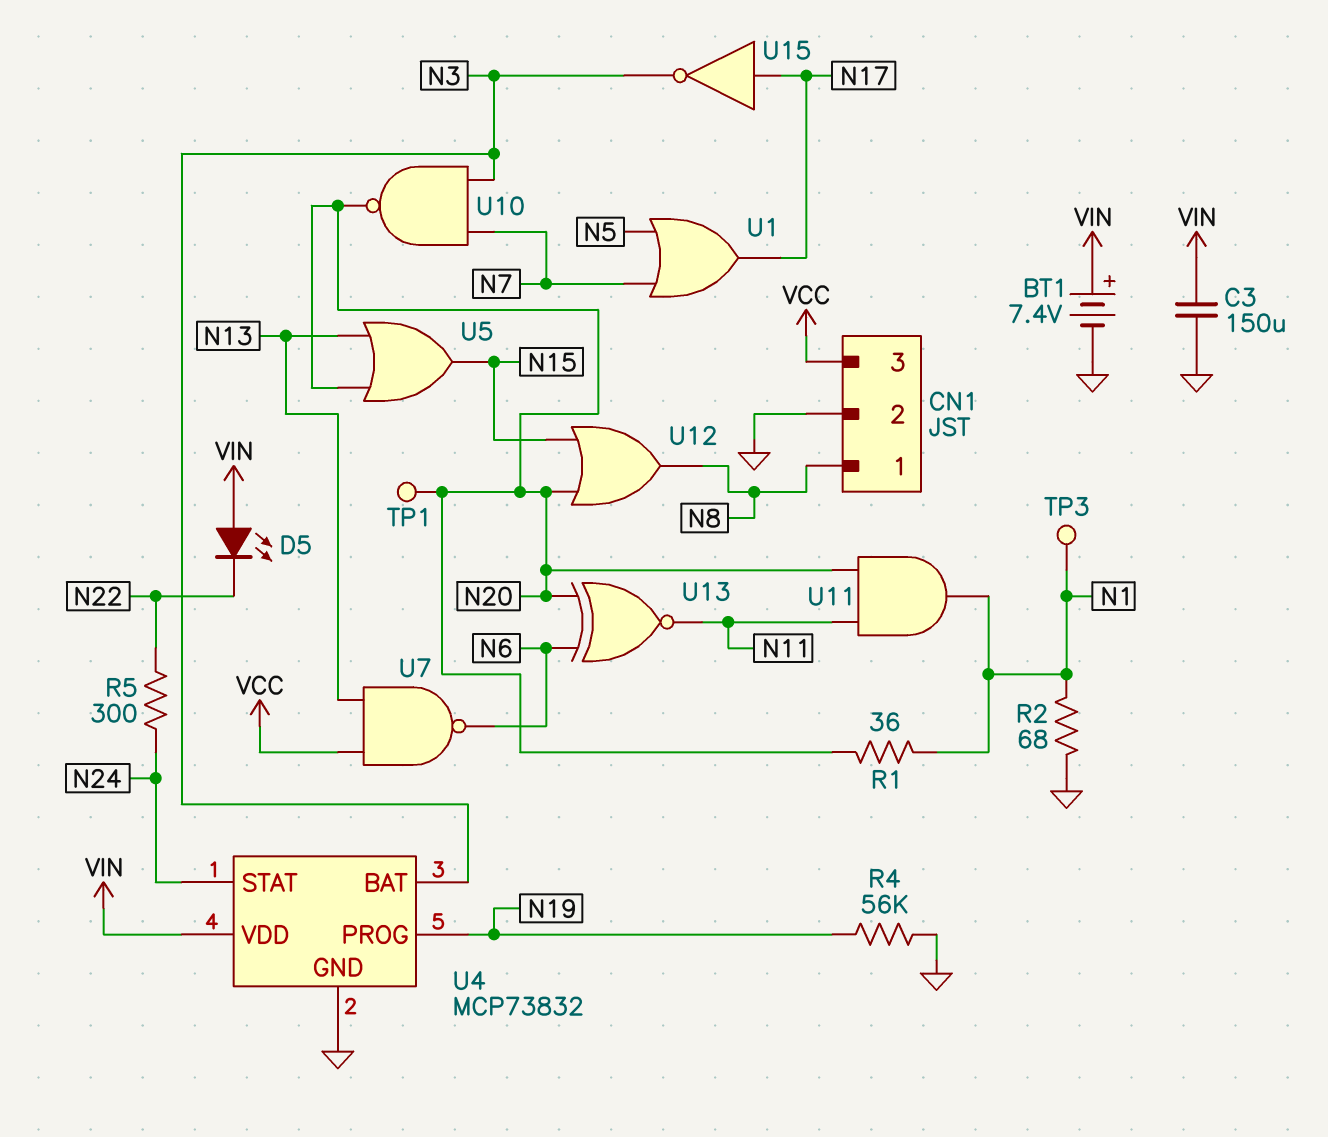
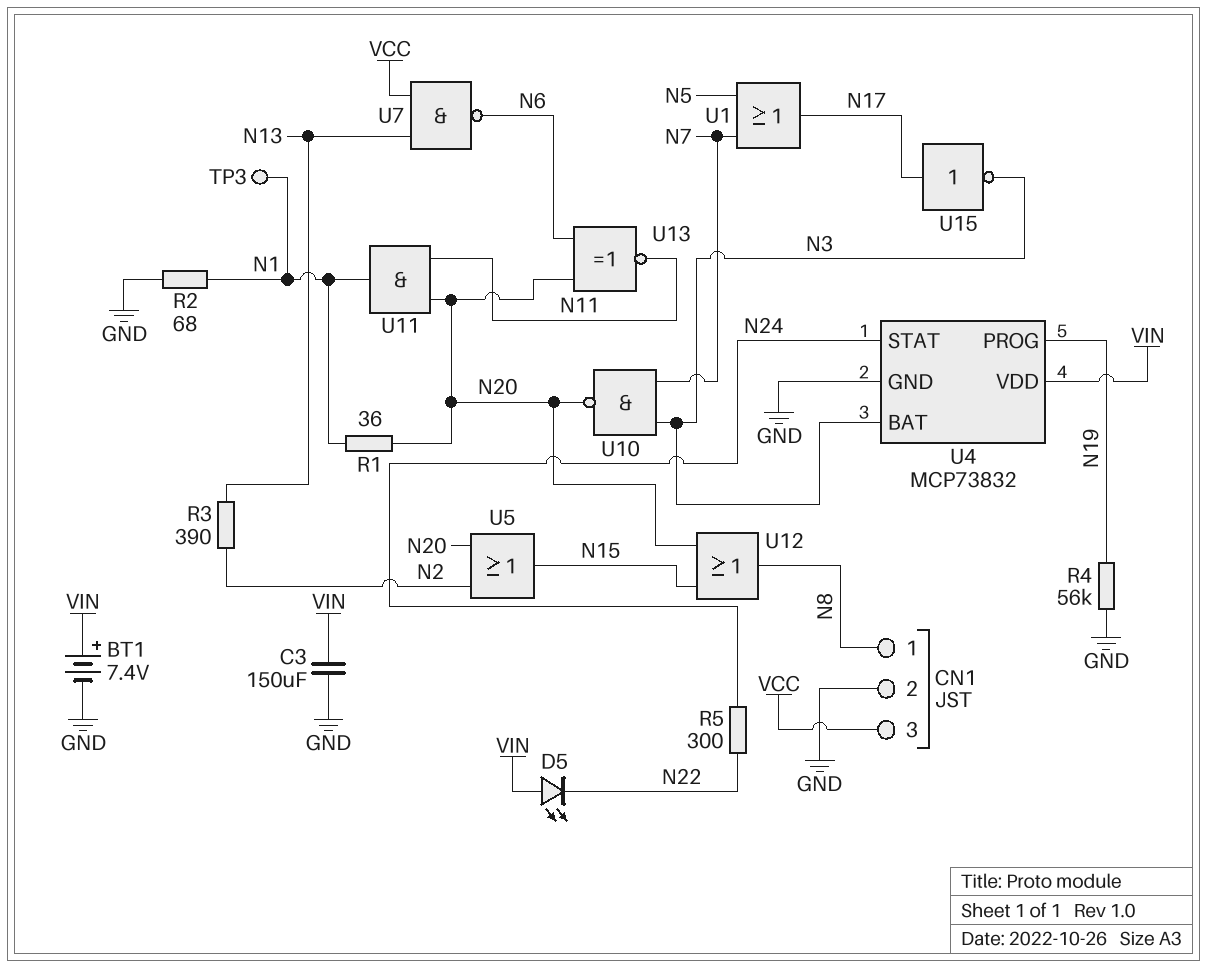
R3: none -> 390 (N2, N13)
TP1: test point (N20) -> none
U5: OR (in N13, in N20, out N15) -> OR (in N2, in N20, out N15)

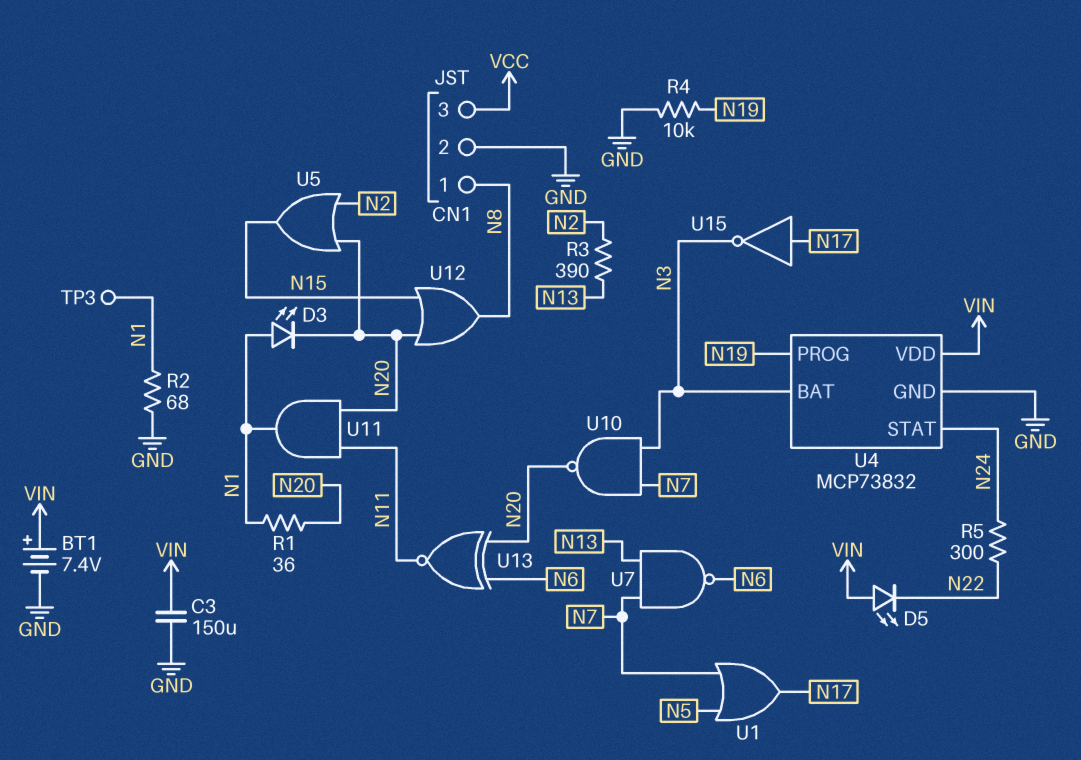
D3: none -> LED (A N1, K N20)
R4: 56k (GND, N19) -> 10k (GND, N19)
U7: NAND (in N13, in VCC, out N6) -> NAND (in N7, in N13, out N6)

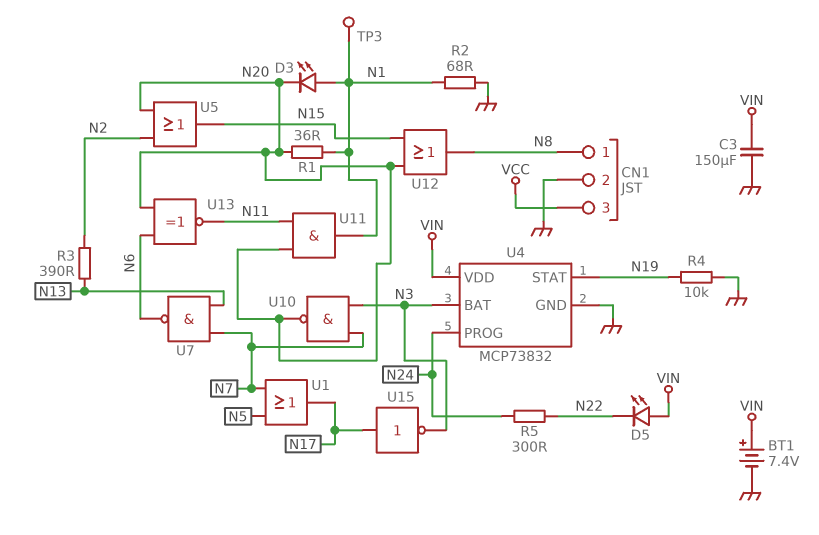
U4 pin PROG: N19 -> N24
U4 pin STAT: N24 -> N19

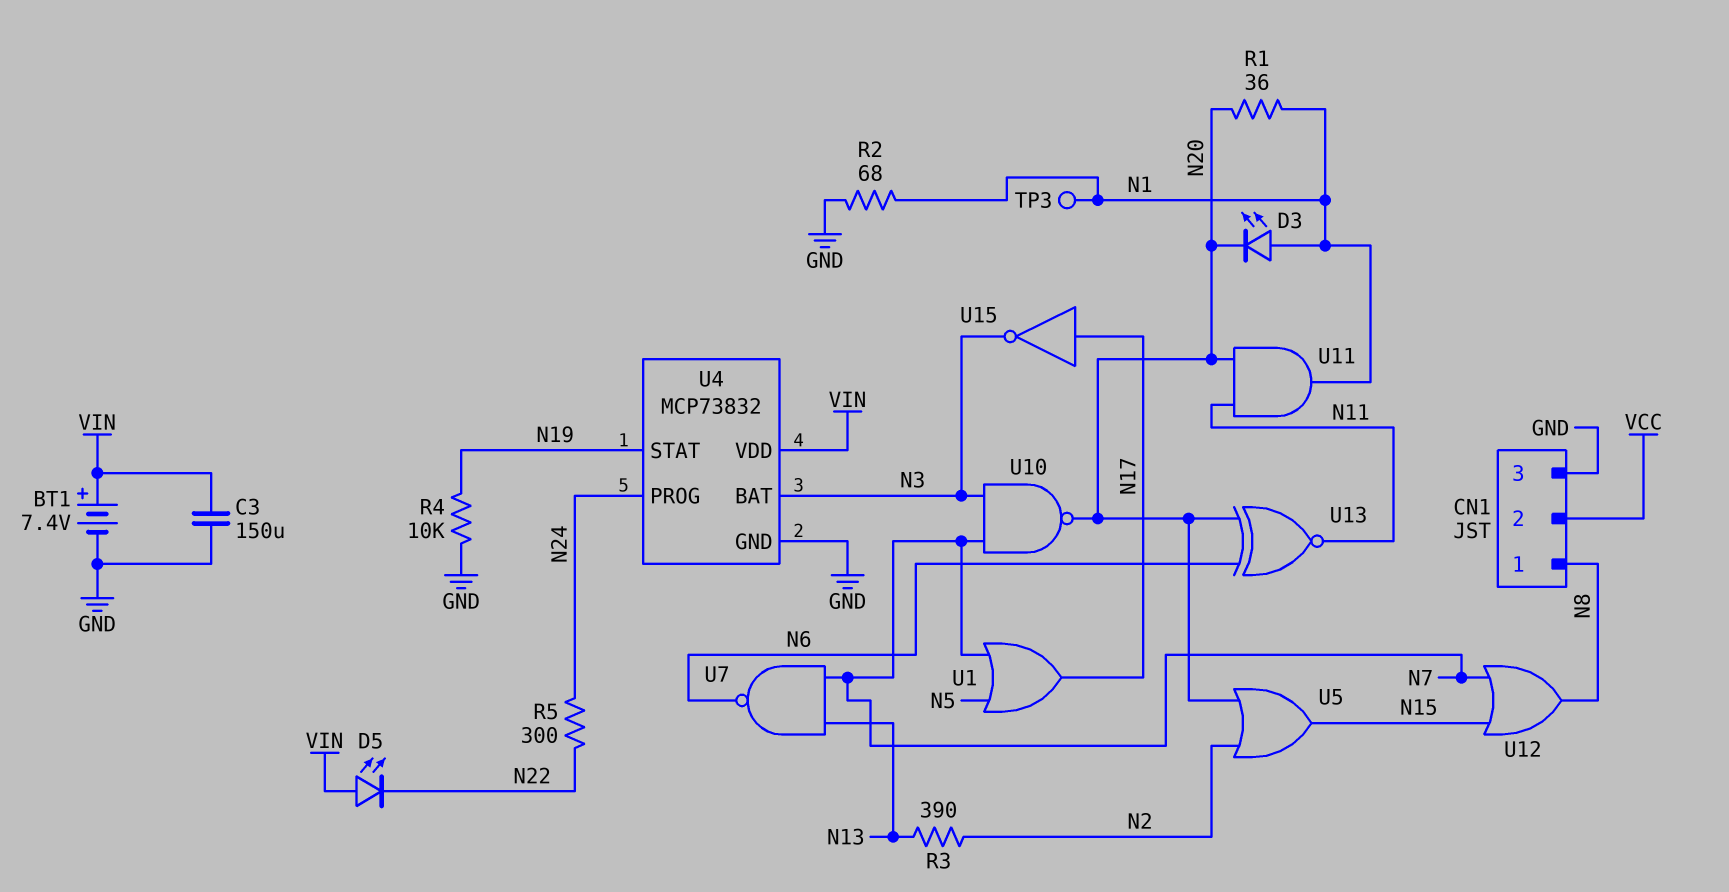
CN1 pin 2: GND -> VCC
CN1 pin 3: VCC -> GND
U12: OR (in N15, in N20, out N8) -> OR (in N7, in N15, out N8)

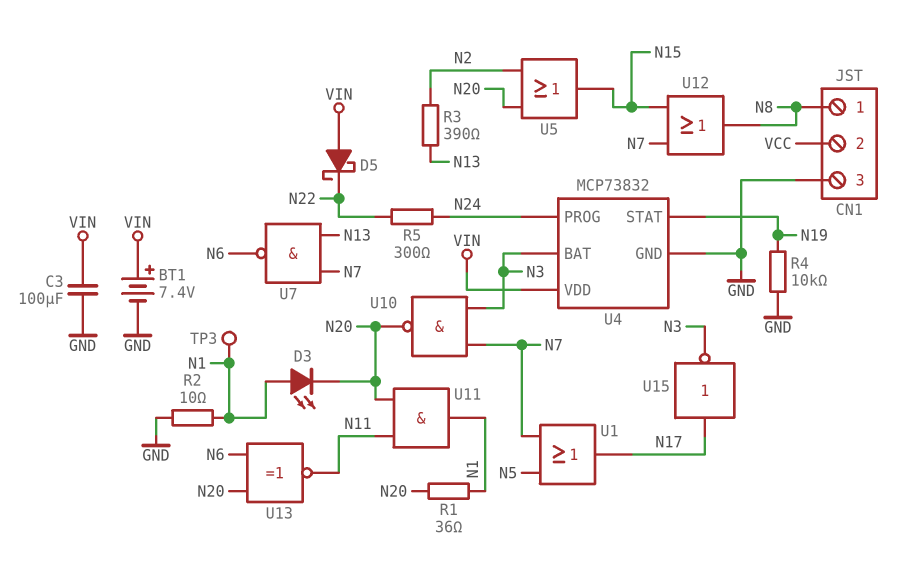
C3: 150uF (GND, VIN) -> 100uF (GND, VIN)
D5: LED (A VIN, K N22) -> schottky (A VIN, K N22)
R2: 68 (GND, N1) -> 10 (GND, N1)

